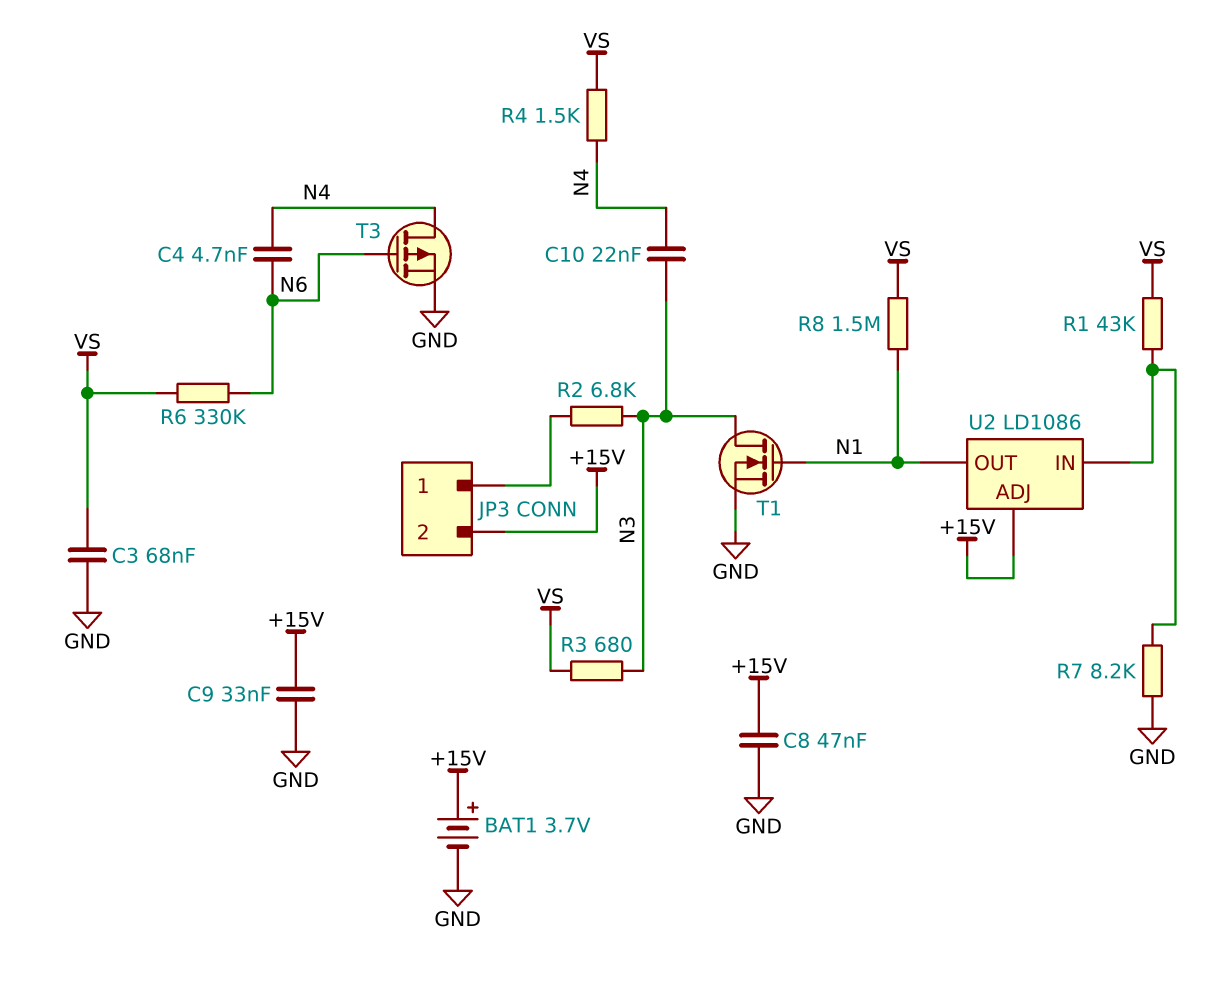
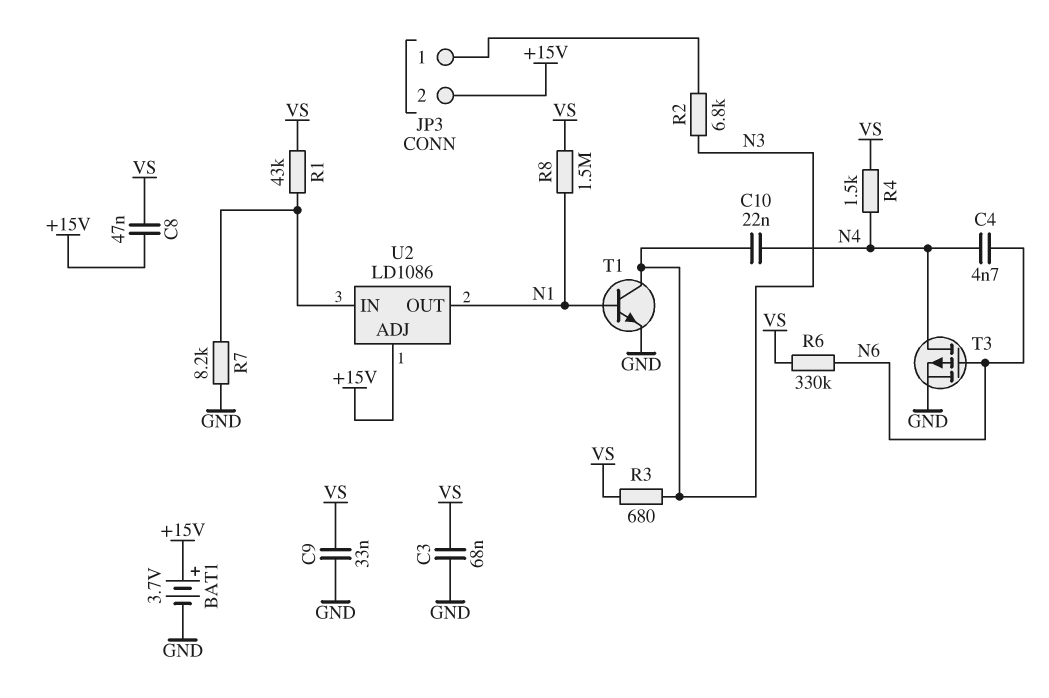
C8: 47nF (+15V, GND) -> 47nF (+15V, VS)
C9: 33nF (+15V, GND) -> 33nF (GND, VS)
T1: NMOS (G N1, D N3, S GND) -> NPN (B N1, C N3, E GND)

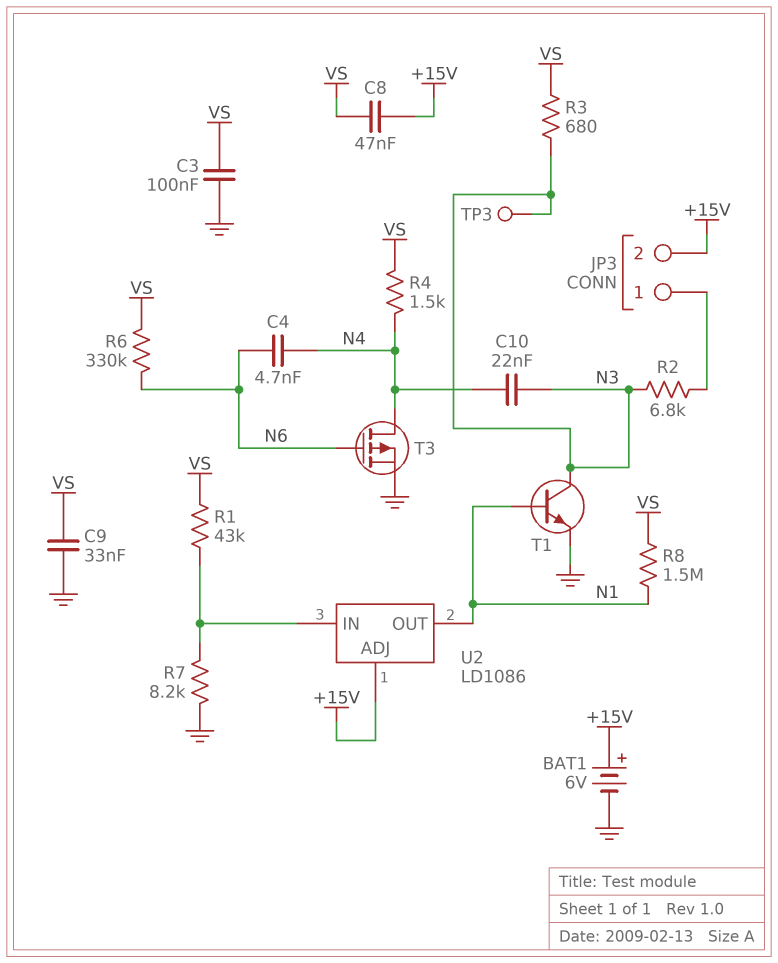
BAT1: 3.7V (plus +15V, minus GND) -> 6V (plus +15V, minus GND)
C3: 68nF (GND, VS) -> 100nF (GND, VS)
TP3: none -> test point (N3)

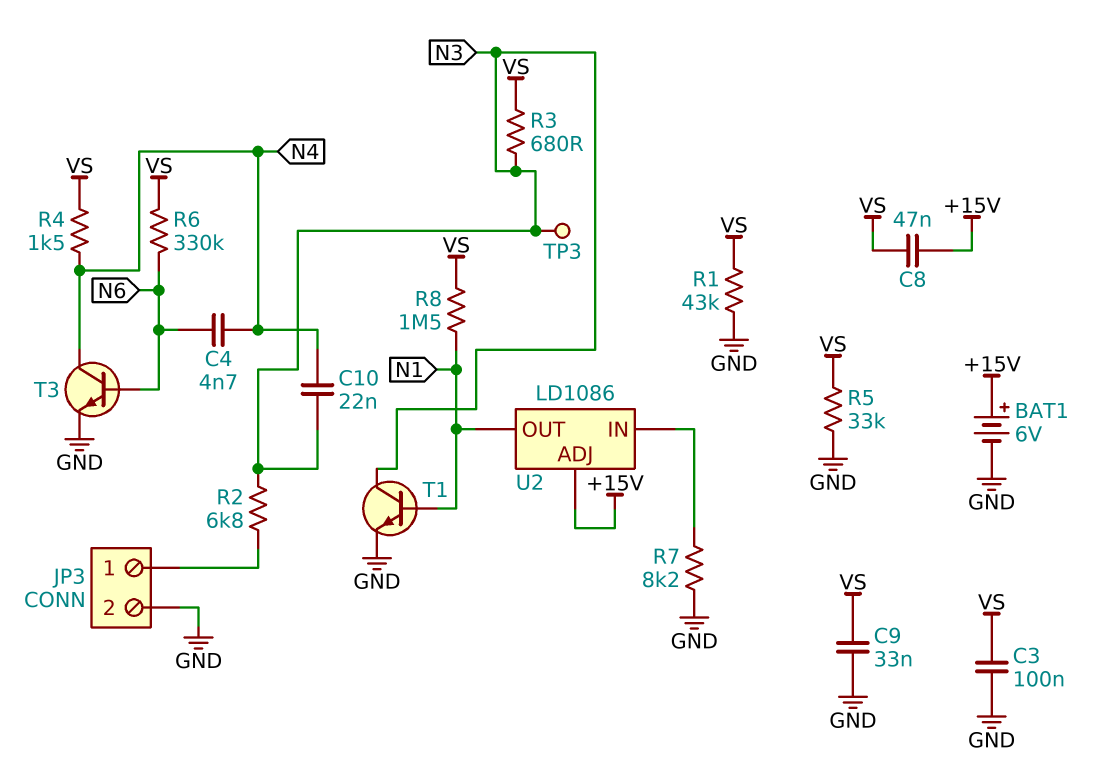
JP3 pin 2: +15V -> GND
R1: 43k (U2/IN, VS) -> 43k (GND, VS)
R5: none -> 33k (GND, VS)
T3: PMOS (G N6, D N4, S GND) -> NPN (B N6, C N4, E GND)

